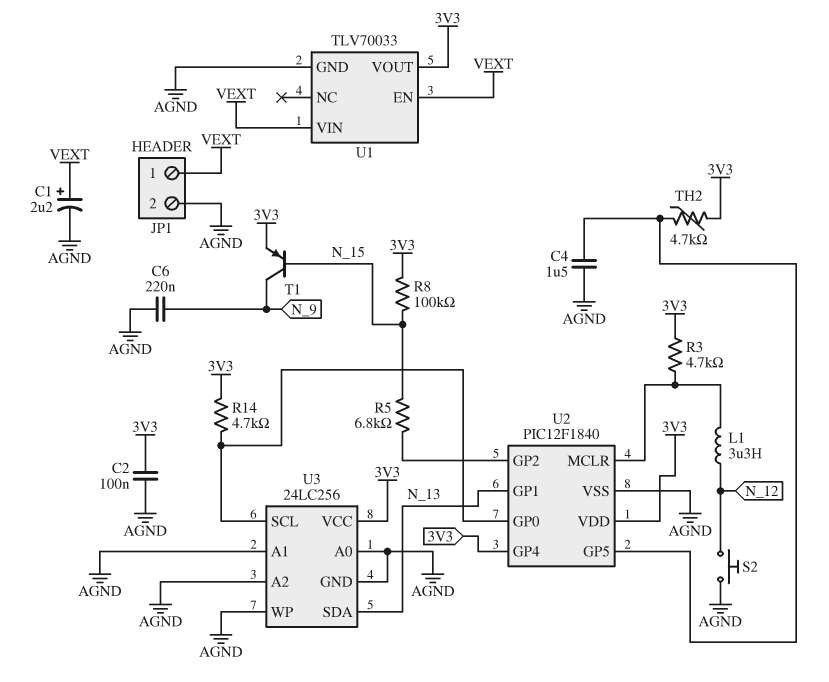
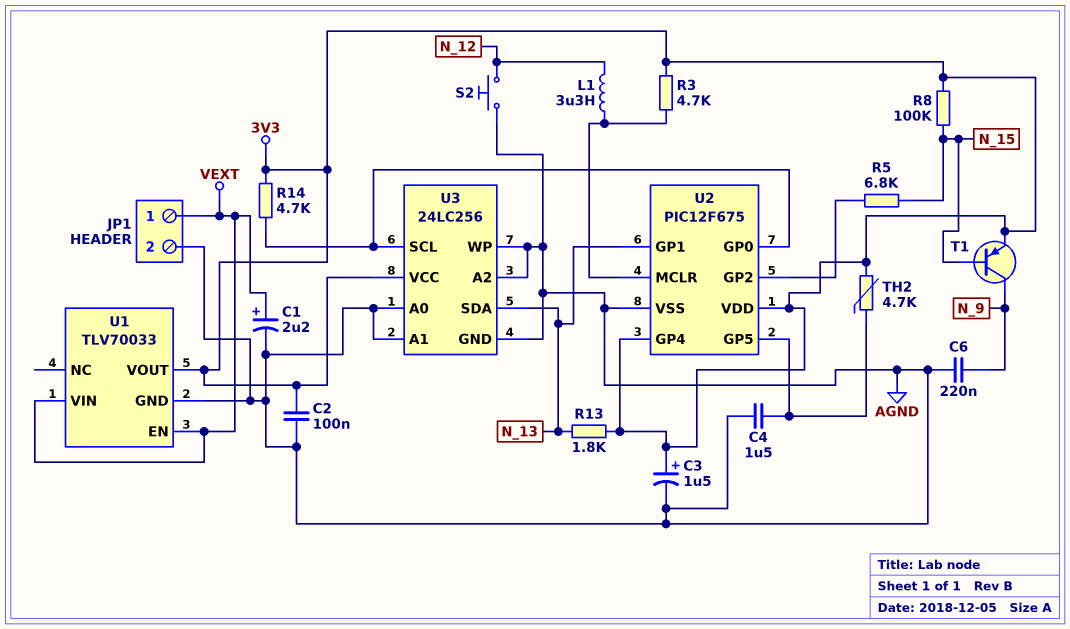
C3: none -> 1.5uF (plus 3V3, minus AGND)
R13: none -> 1.8k (3V3, N_13)
U2: PIC12F1840 -> PIC12F675

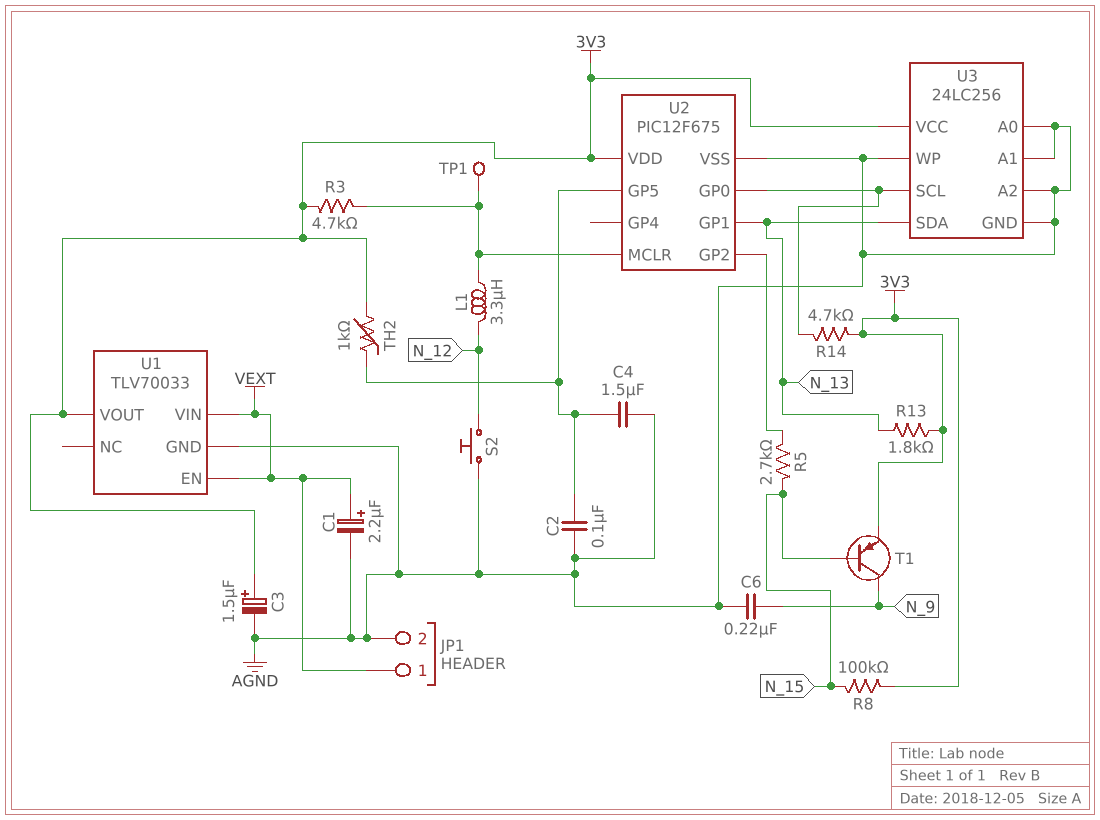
C2: 100nF (3V3, AGND) -> 100nF (AGND, U2/GP5)
R5: 6.8k (N_15, U2/GP2) -> 2.7k (N_15, U2/GP2)
TH2: 4.7k (3V3, U2/GP5) -> 1k (3V3, U2/GP5)
TP1: none -> test point (U2/MCLR)
U2 pin GP4: 3V3 -> none

